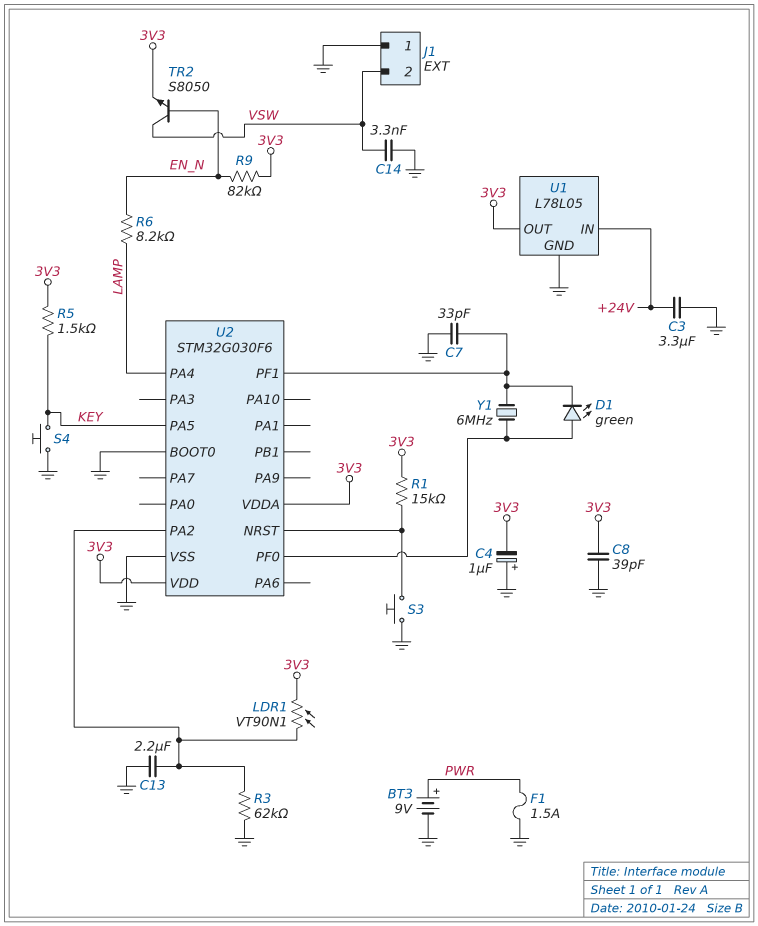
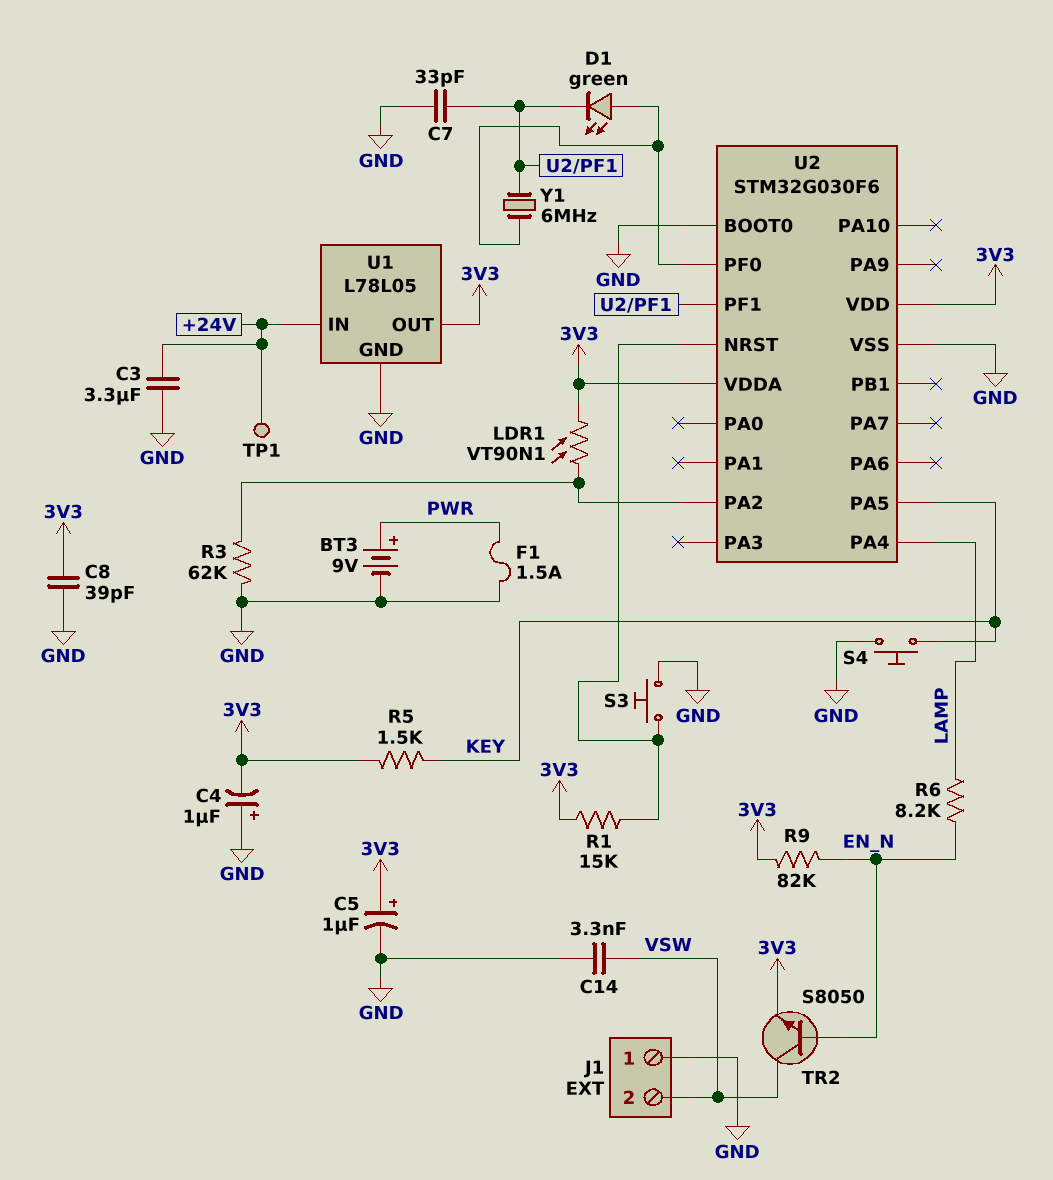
C5: none -> 1uF (plus 3V3, minus GND)
C13: 2.2uF (GND, U2/PA2) -> none
TP1: none -> test point (+24V)

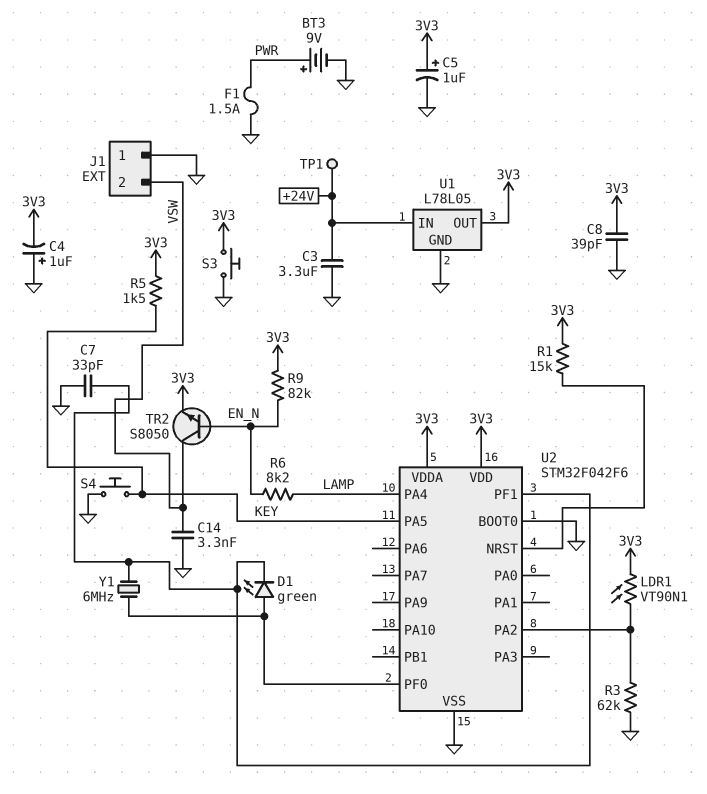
S3: button (GND, U2/NRST) -> button (3V3, GND)
U2: STM32G030F6 -> STM32F042F6

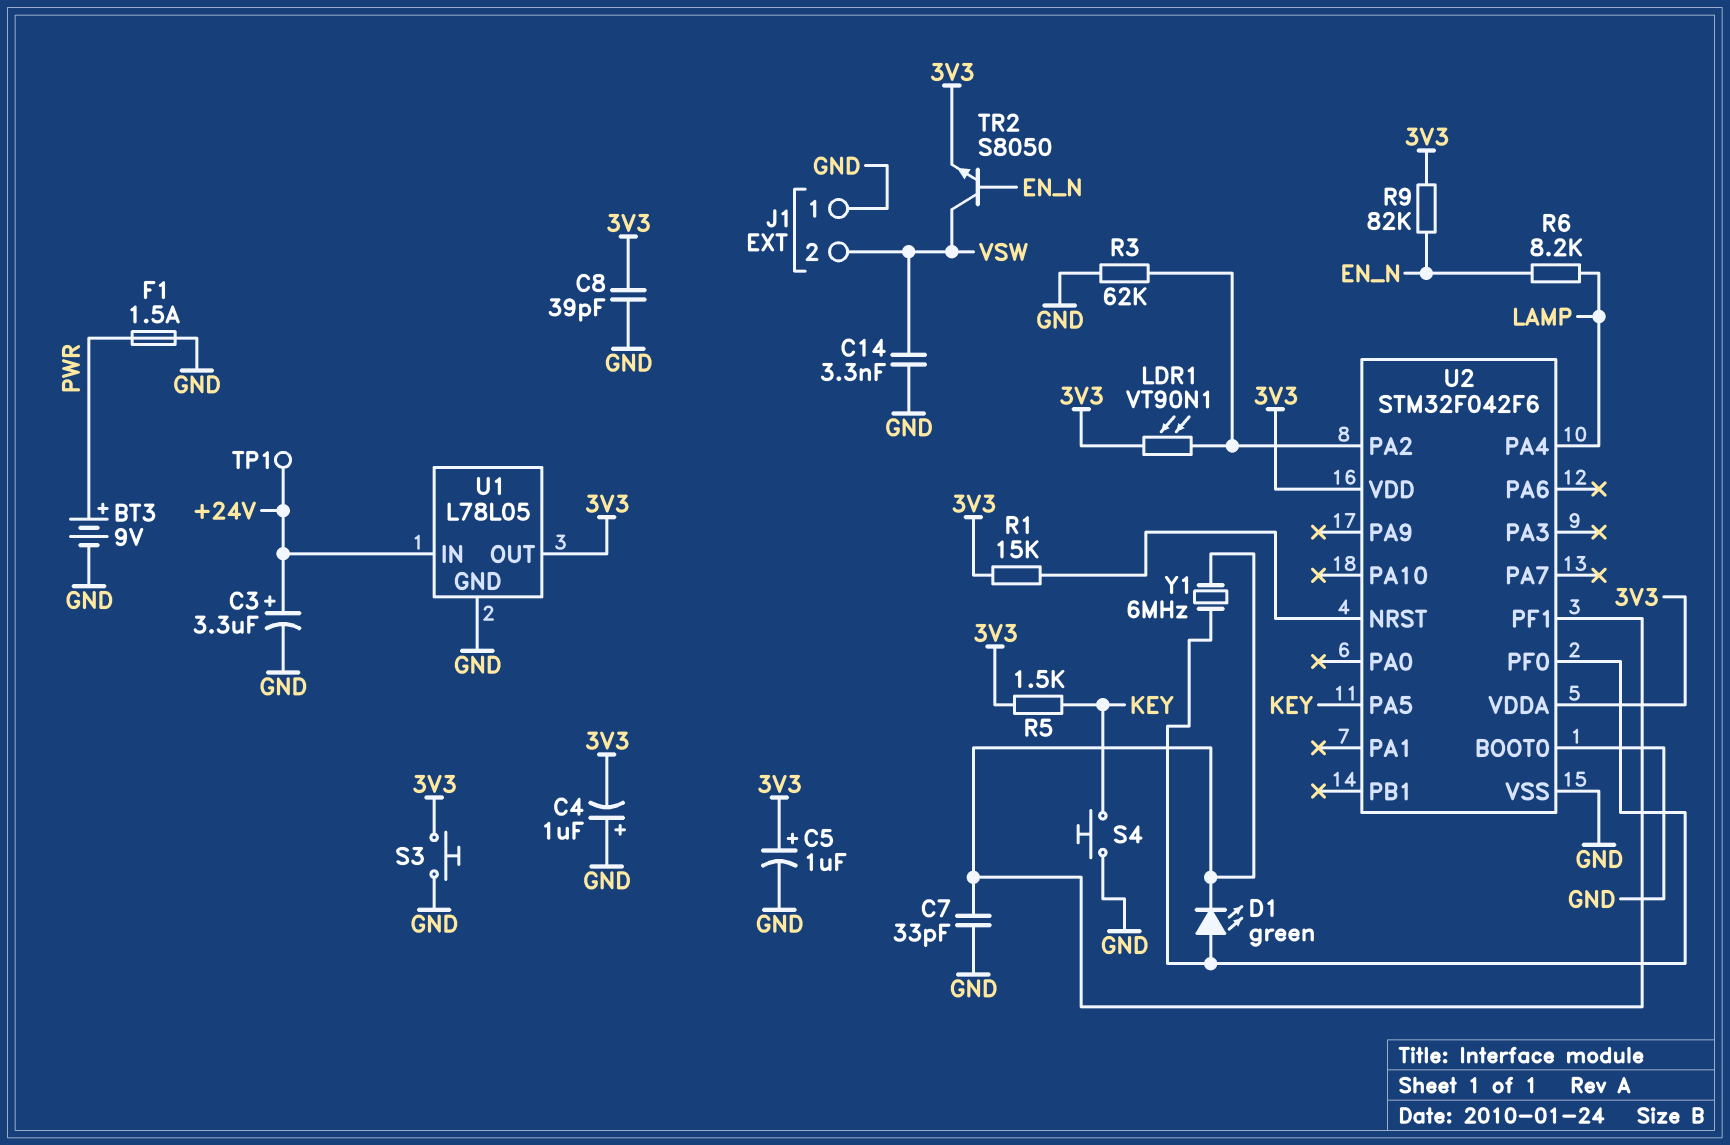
C3: 3.3uF (+24V, GND) -> 3.3uF (plus +24V, minus GND)

